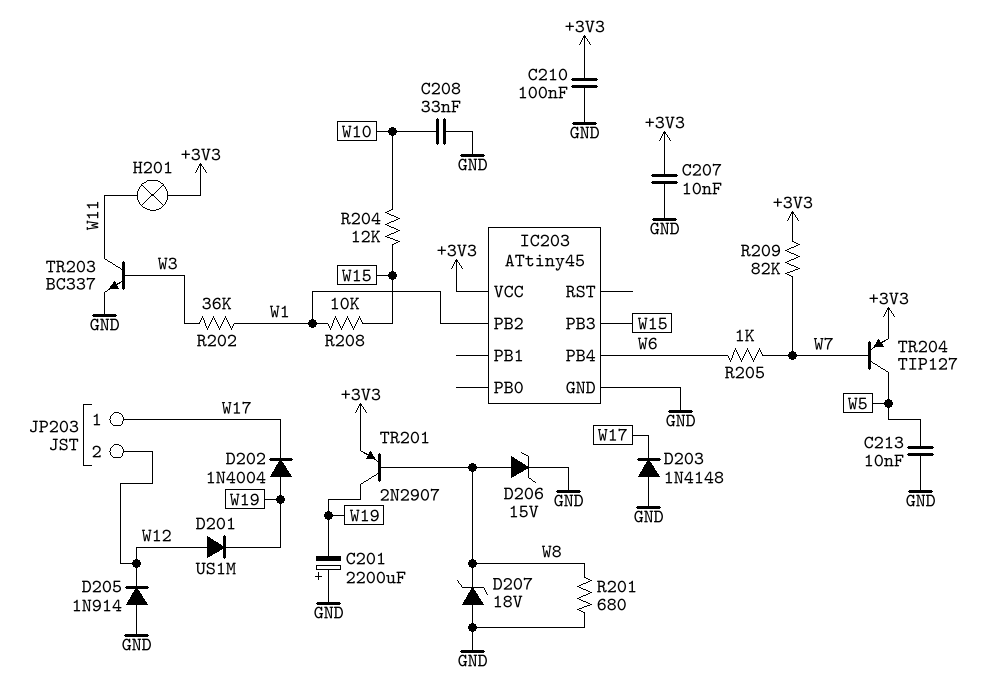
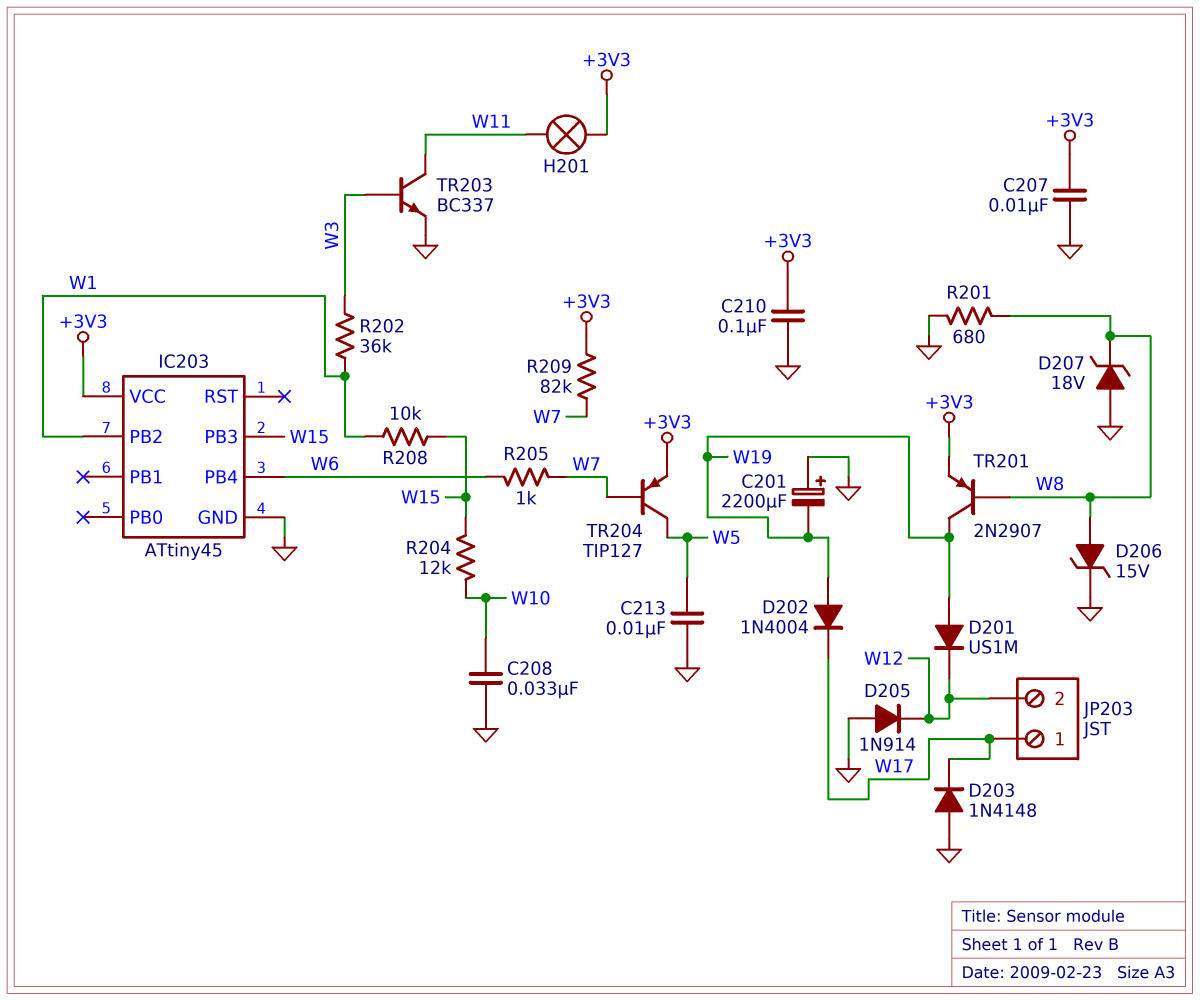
D201: diode US1M (A W12, K W19) -> diode US1M (A W19, K W12)

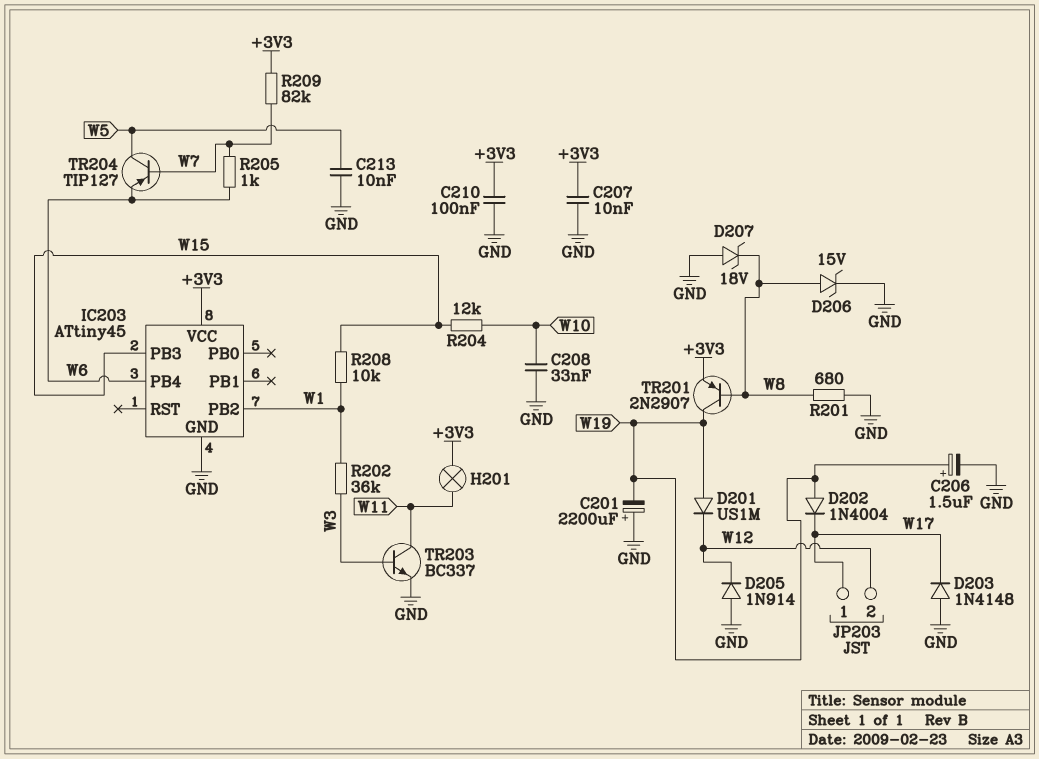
C206: none -> 1.5uF (plus W19, minus GND)
TR204: PNP TIP127 (B W7, C W5, E +3V3) -> PNP TIP127 (B W7, C W5, E W6)

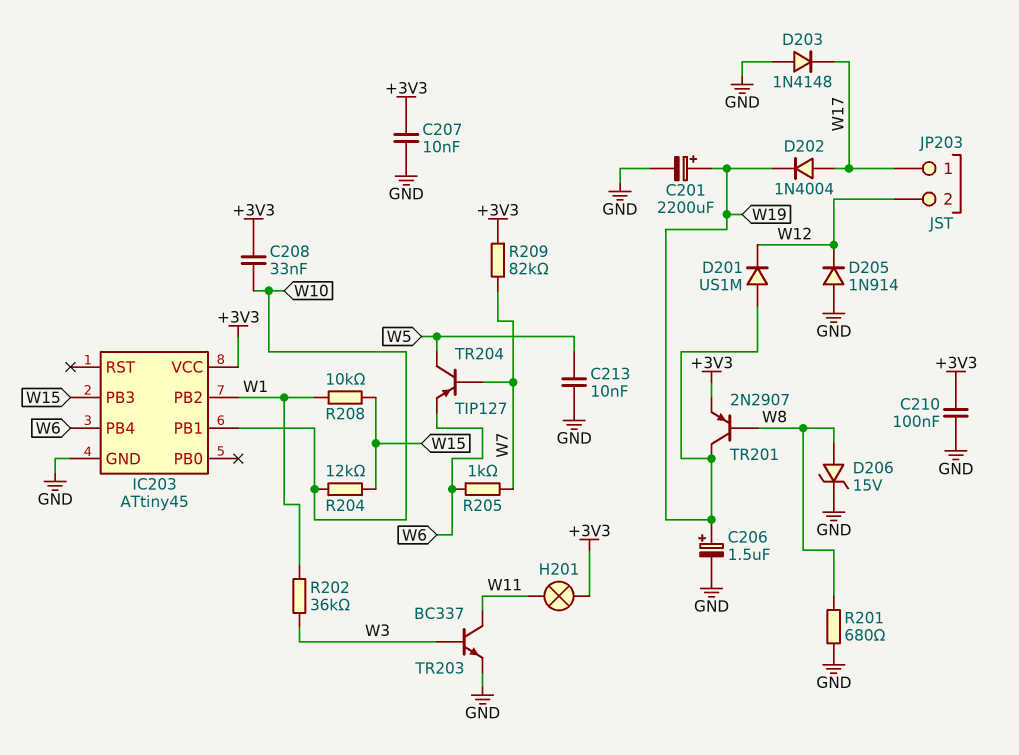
C201: 2200uF (plus GND, minus W19) -> 2200uF (plus W19, minus GND)
C208: 33nF (GND, W10) -> 33nF (+3V3, W10)
D202: diode 1N4004 (A W19, K W17) -> diode 1N4004 (A W17, K W19)
D207: zener 18V (A GND, K W8) -> none
IC203 pin PB1: none -> W10

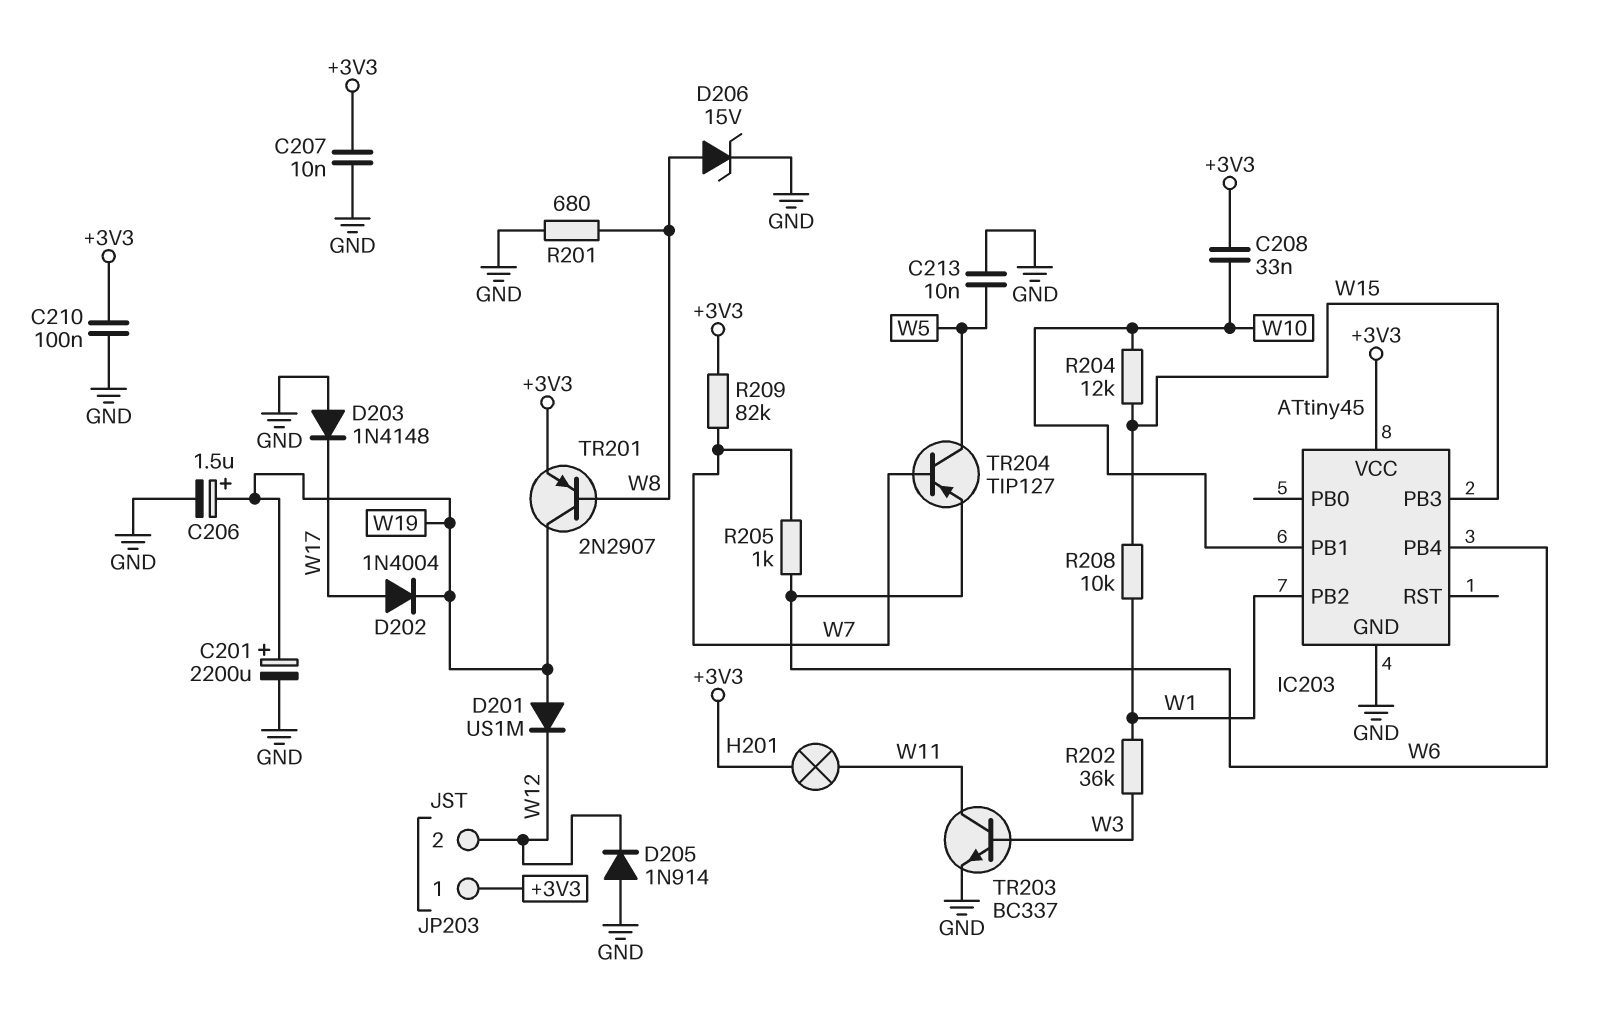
JP203 pin 1: W17 -> +3V3

